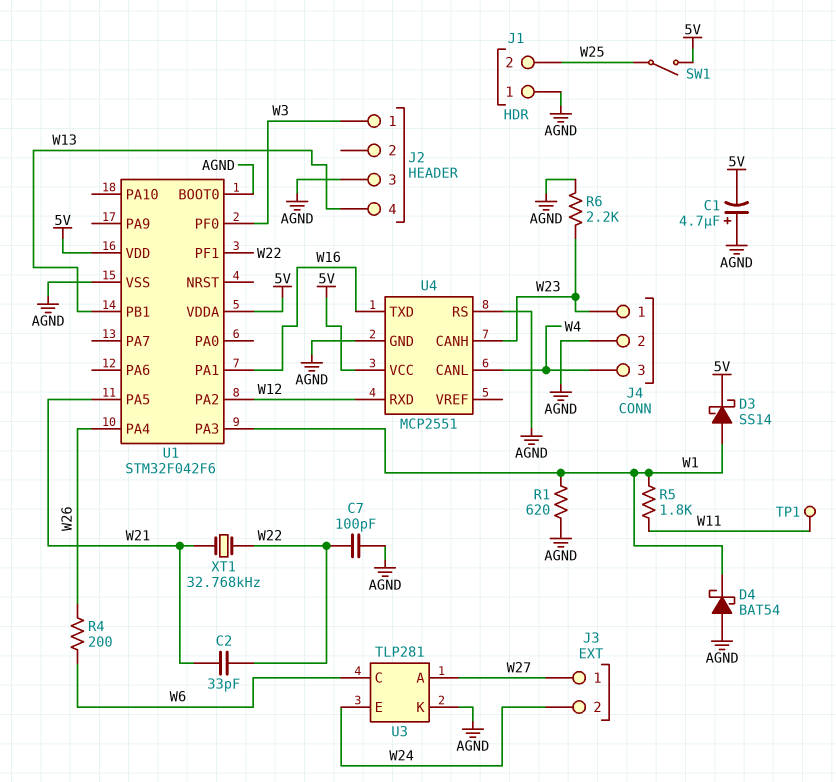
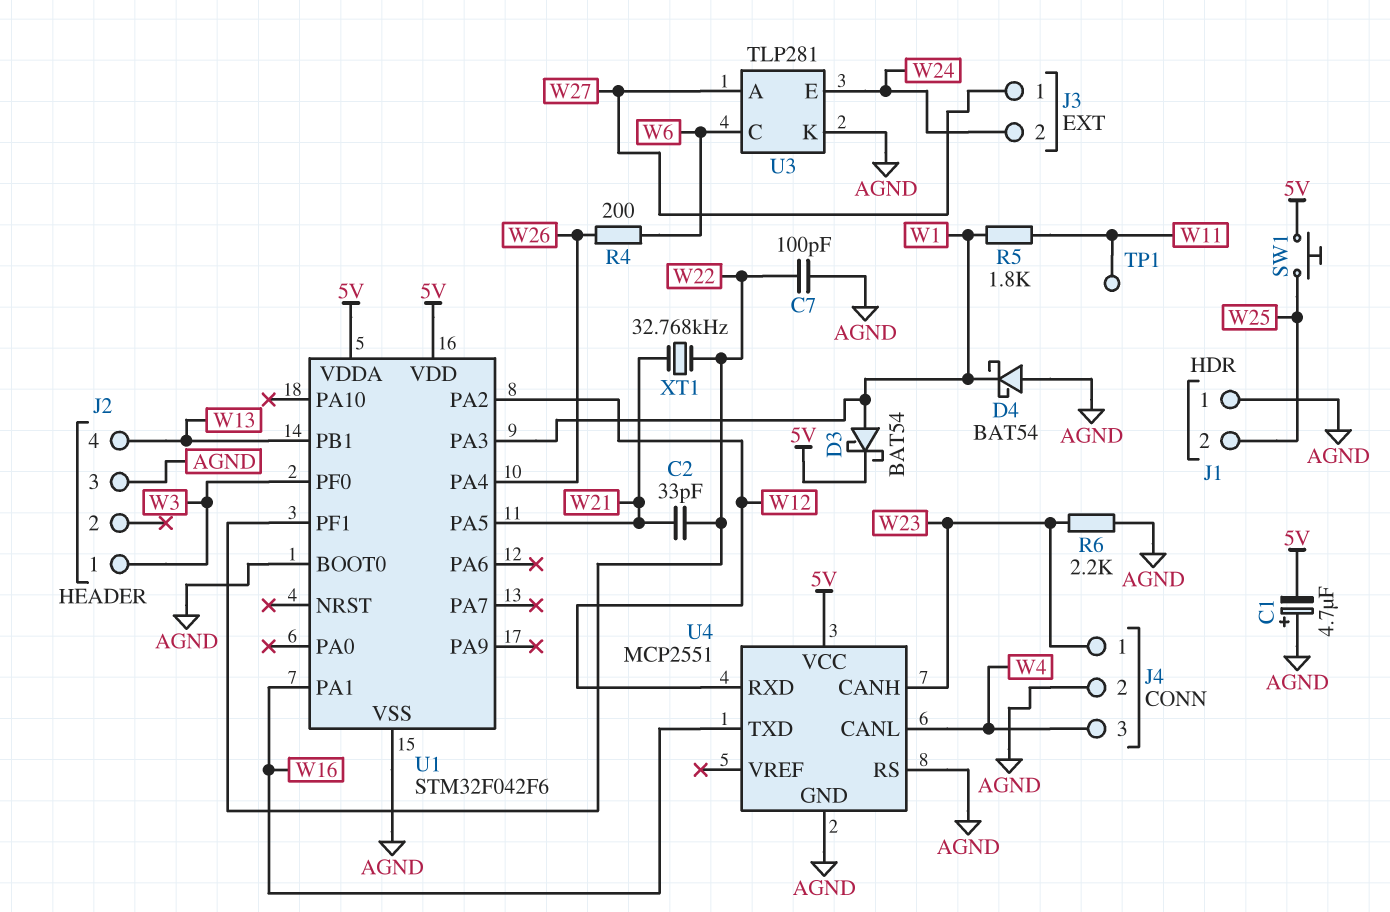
D3: schottky SS14 (A W1, K 5V) -> schottky BAT54 (A W1, K 5V)
R1: 620 (AGND, W1) -> none
SW1: switch (5V, W25) -> button (5V, W25)

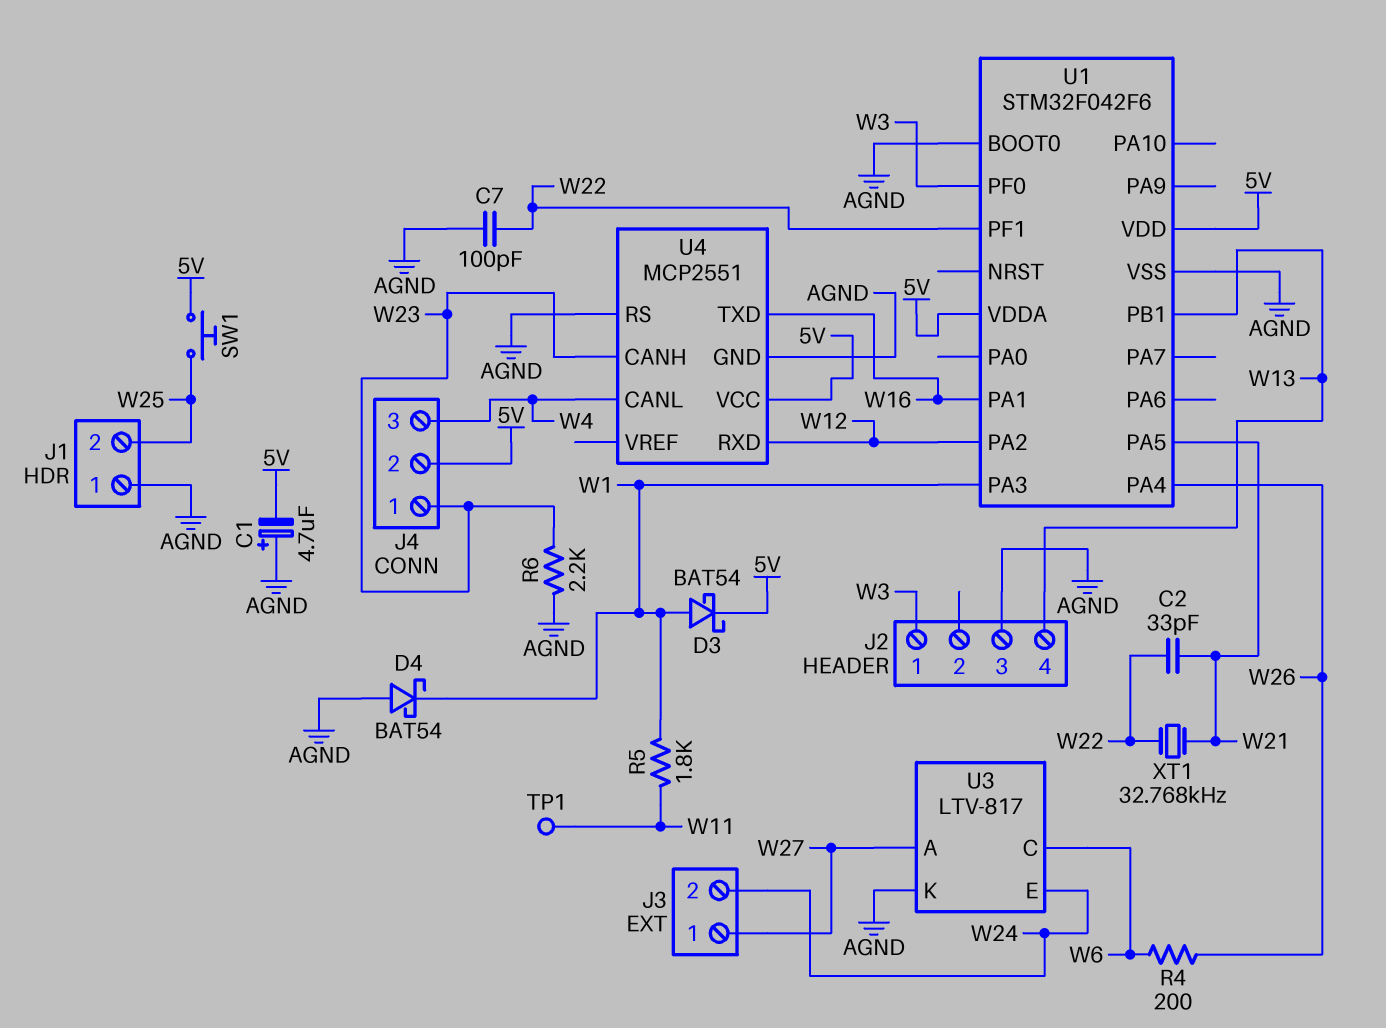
J4 pin 2: AGND -> 5V
U3: TLP281 -> LTV-817

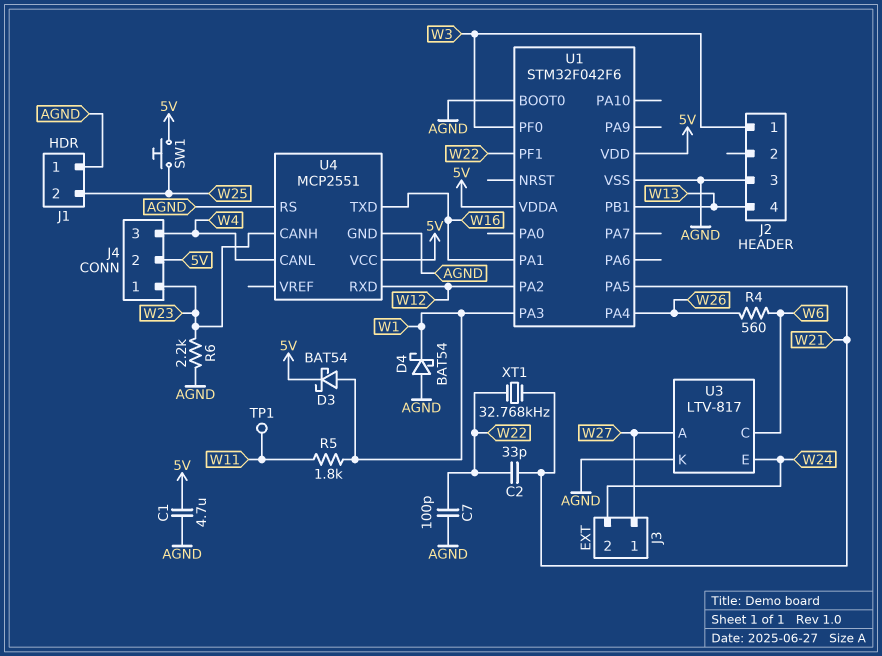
C1: 4.7uF (plus AGND, minus 5V) -> 4.7uF (5V, AGND)
R4: 200 (W6, W26) -> 560 (W6, W26)

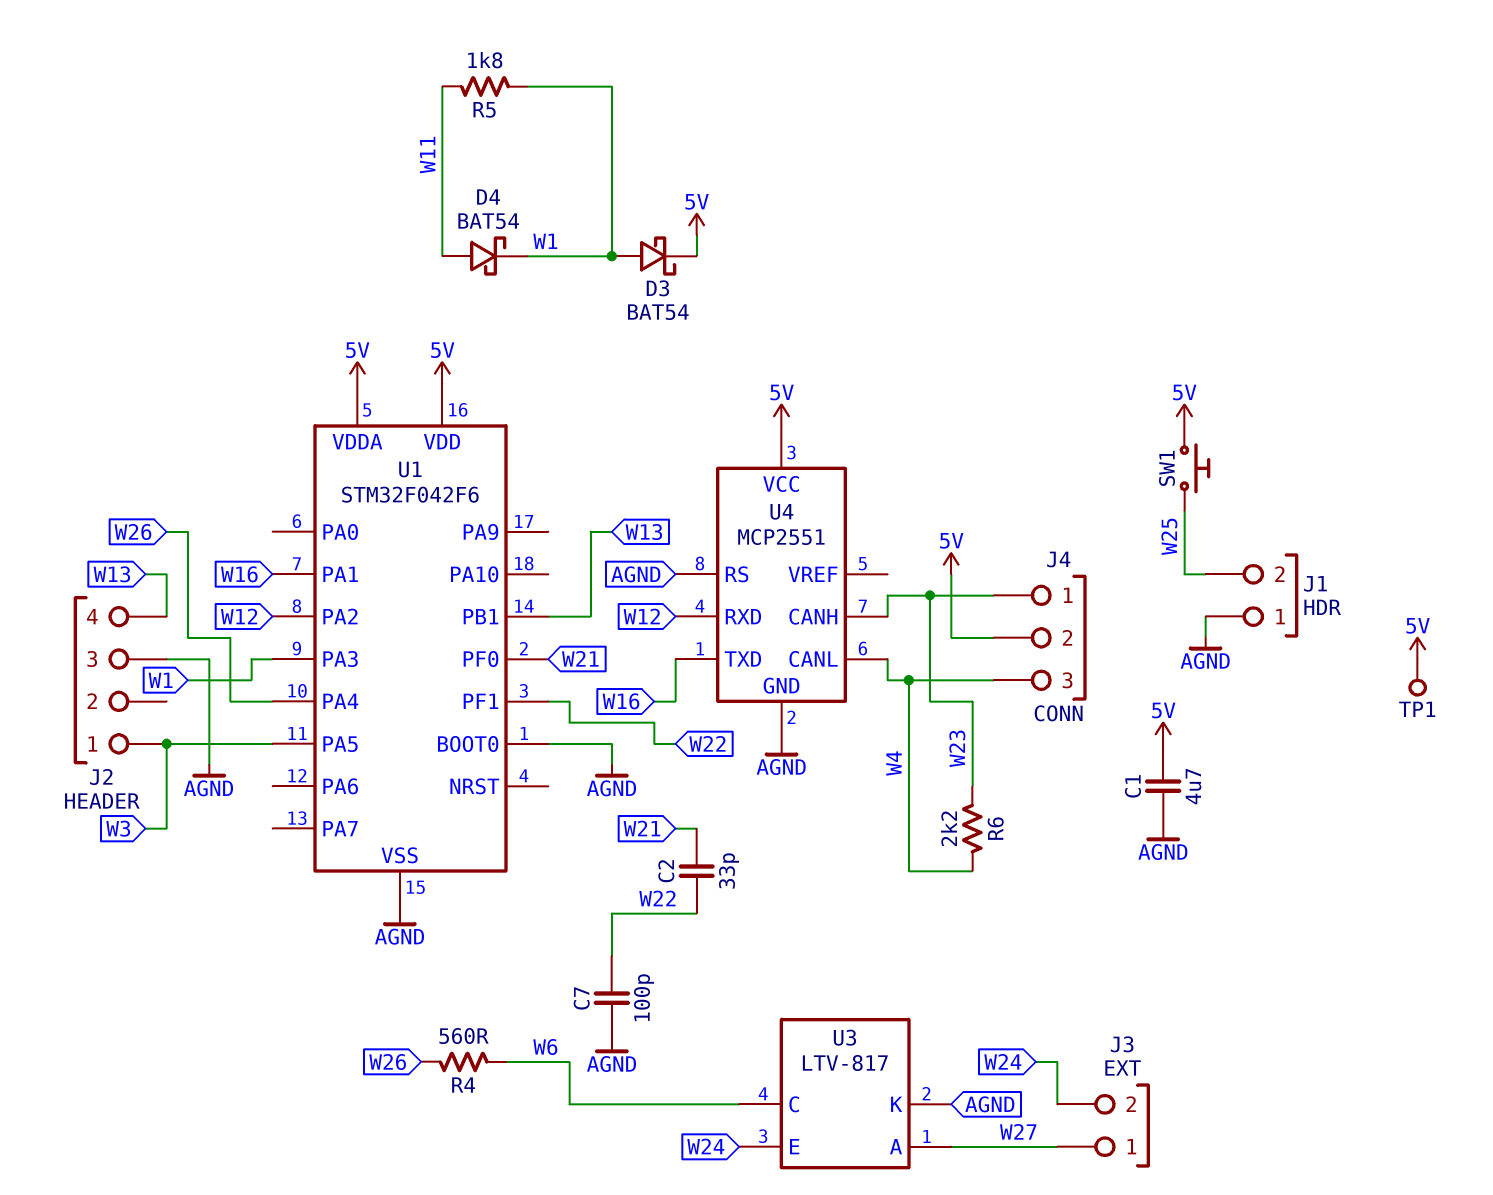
D4: schottky BAT54 (A AGND, K W1) -> schottky BAT54 (A W11, K W1)
R6: 2.2k (AGND, W23) -> 2.2k (W4, W23)
TP1: test point (W11) -> test point (5V)
U1 pin PA5: W21 -> W3
U1 pin PF0: W3 -> W21
XT1: 32.768kHz (W21, W22) -> none

